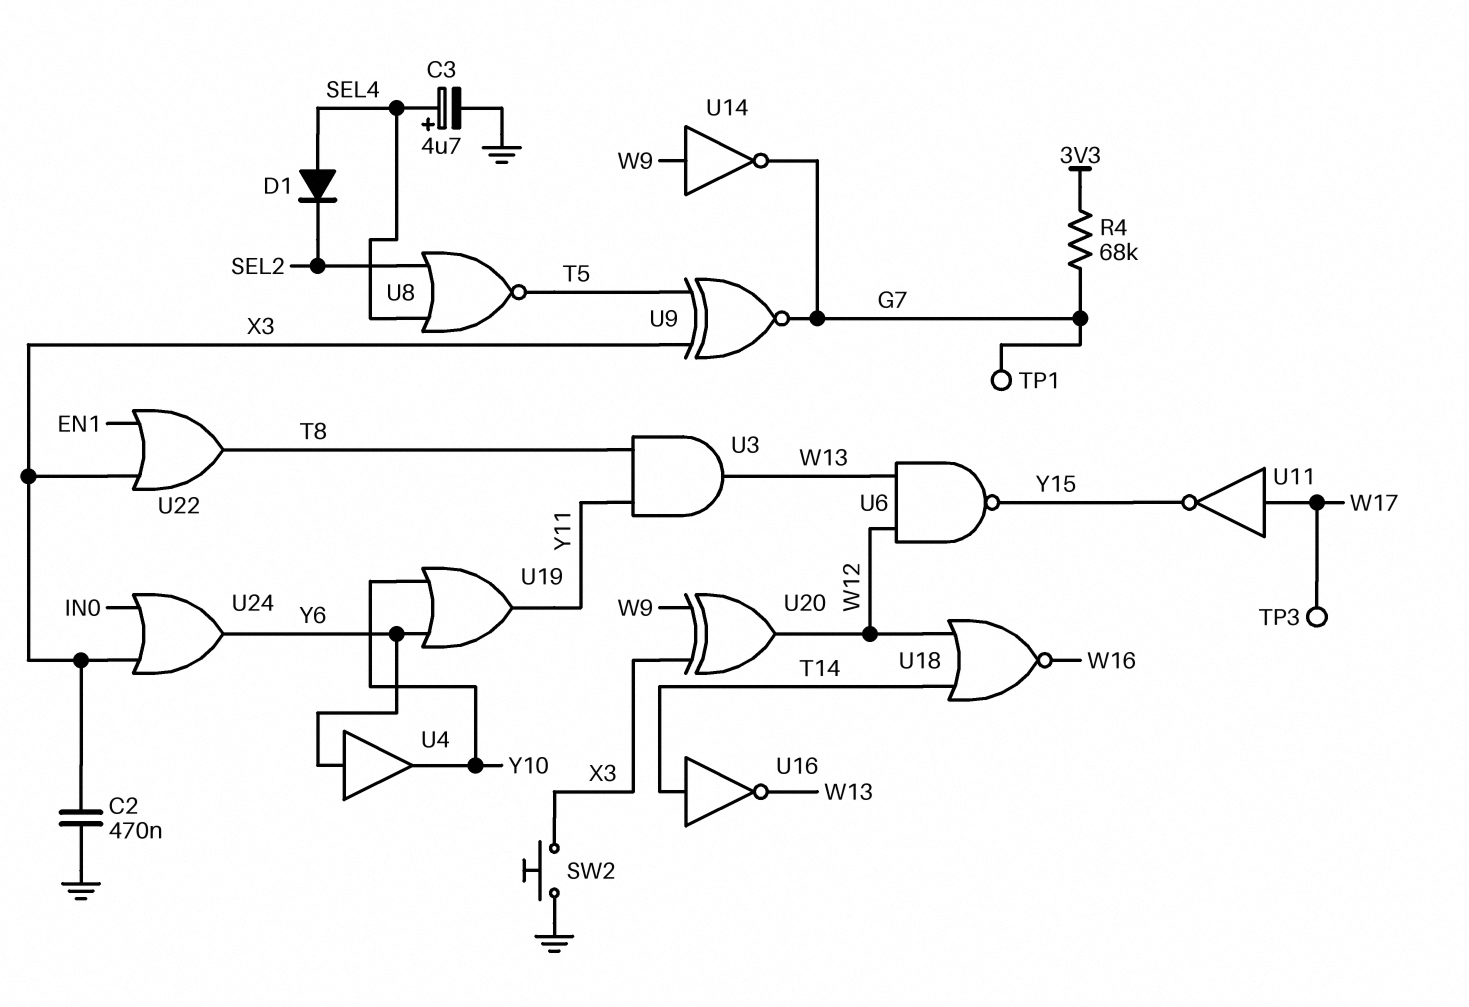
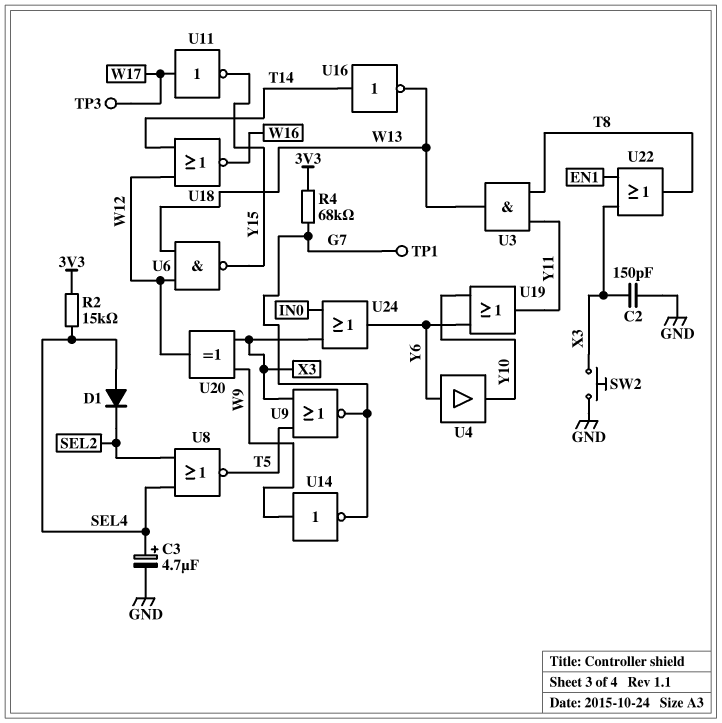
C2: 470nF (GND, X3) -> 150pF (GND, X3)
R2: none -> 15k (3V3, SEL4)
U9: XNOR (in T5, in X3, out G7) -> NOR (in T5, in X3, out G7)

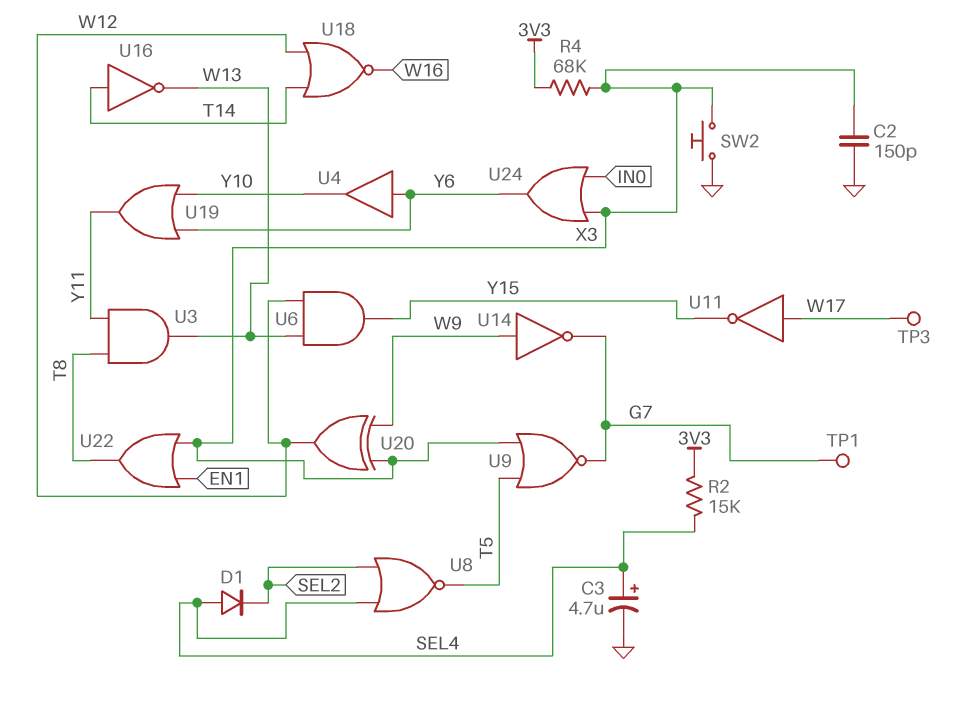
R4: 68k (3V3, G7) -> 68k (3V3, X3)
U6: NAND (in W12, in W13, out Y15) -> AND (in W12, in W13, out Y15)

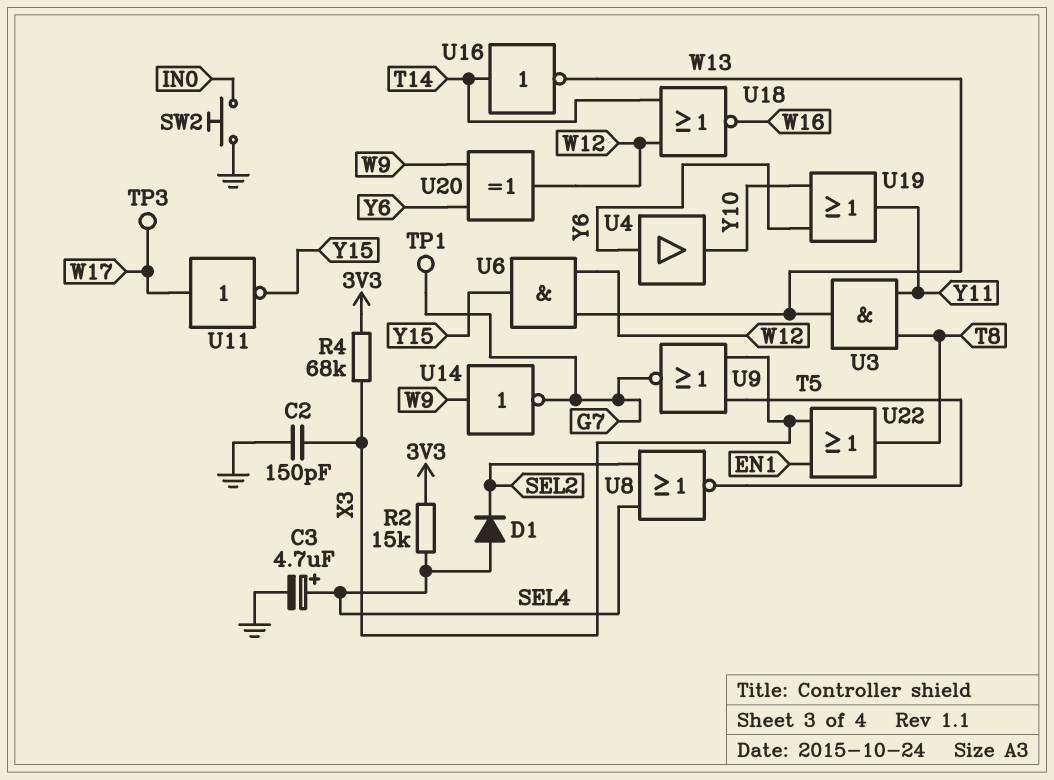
SW2: button (GND, X3) -> button (GND, IN0)
U20: XOR (in W9, in X3, out W12) -> XOR (in W9, in Y6, out W12)
U24: OR (in IN0, in X3, out Y6) -> none

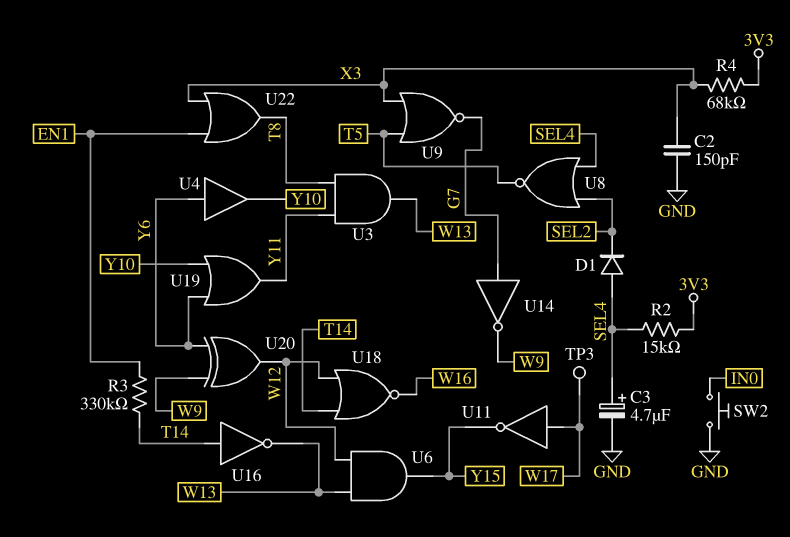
R3: none -> 330k (EN1, T14)
TP1: test point (G7) -> none
U14: NOT (in W9, out G7) -> NOT (in G7, out W9)

